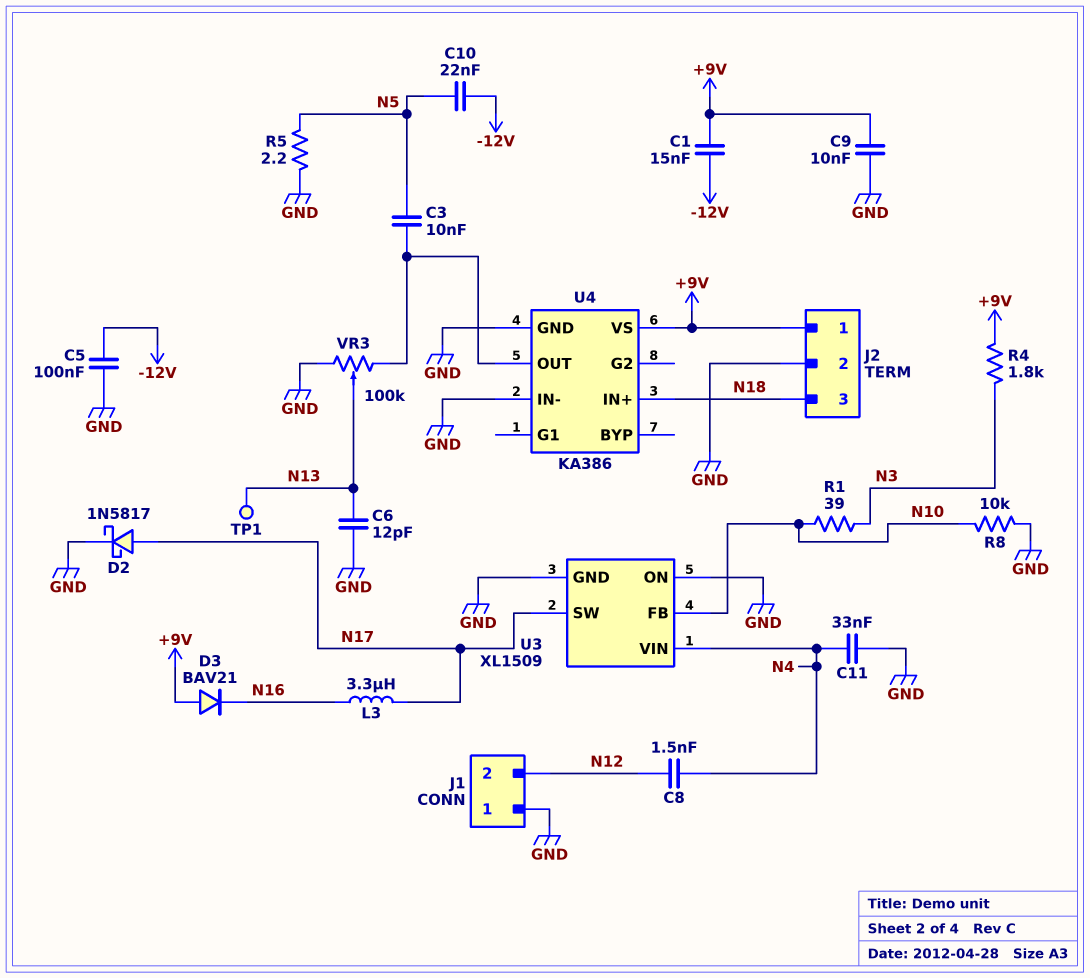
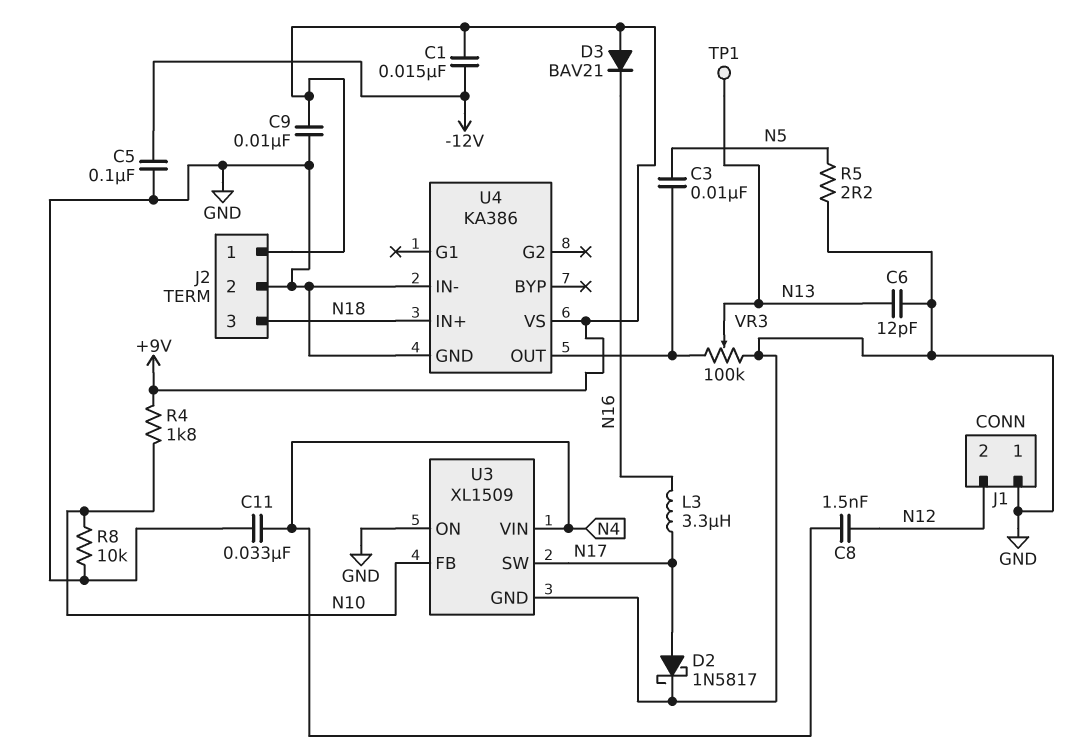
C10: 22nF (-12V, N5) -> none
R1: 39 (N3, N10) -> none
R4: 1.8k (+9V, N3) -> 1.8k (+9V, N10)

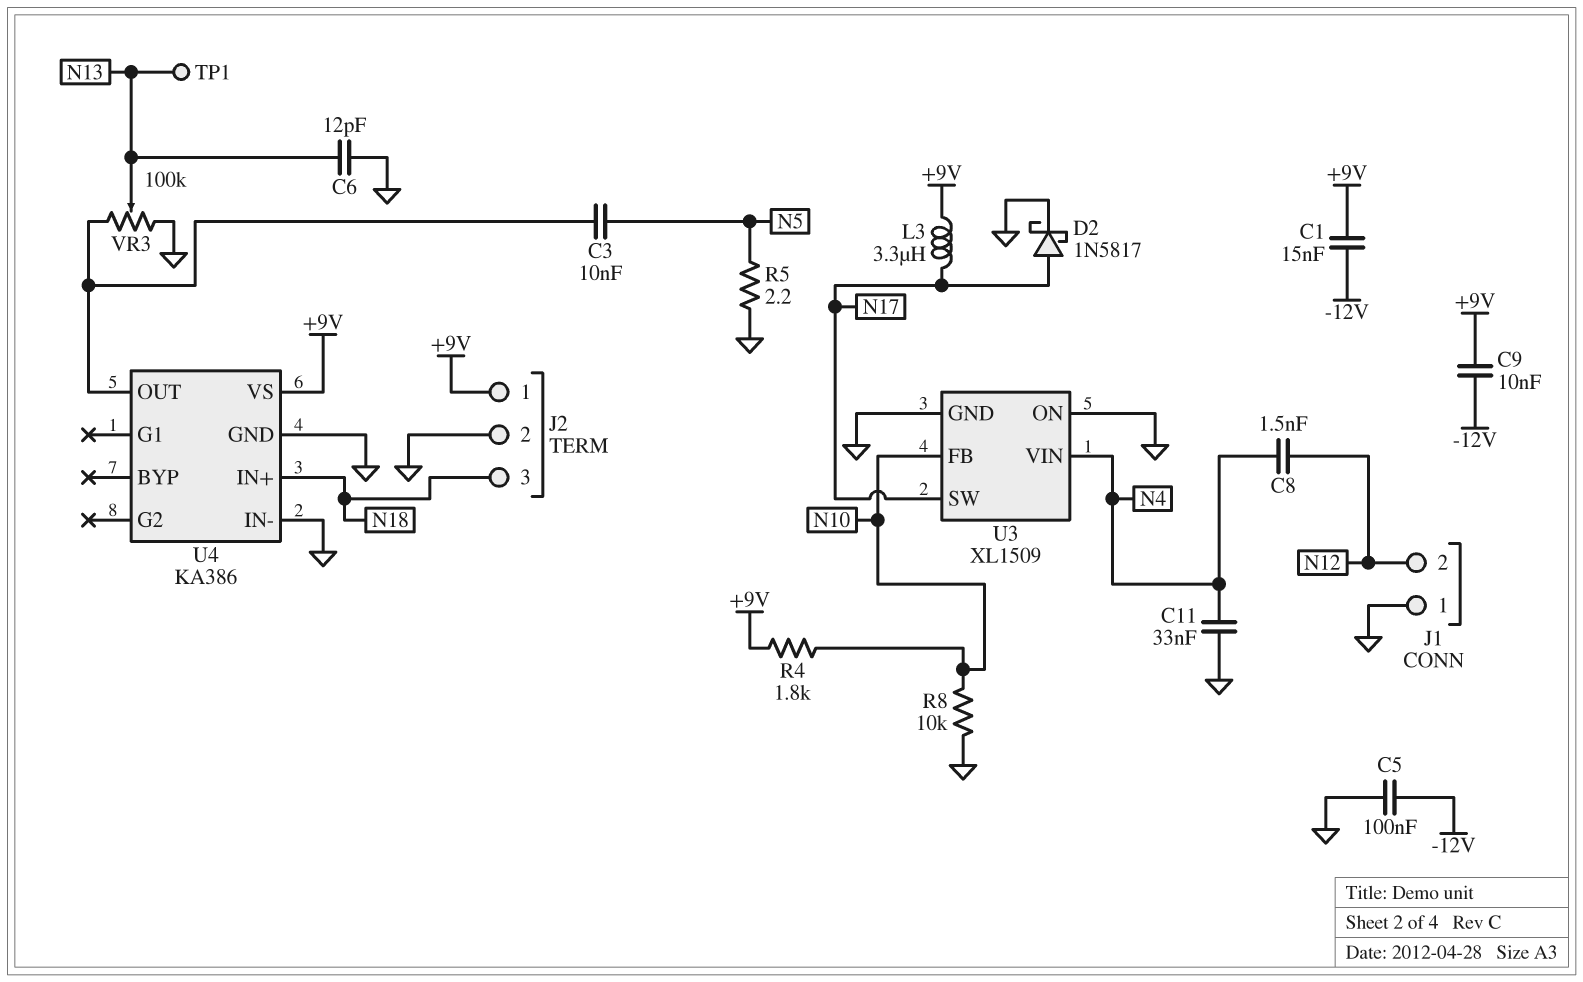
C9: 10nF (+9V, GND) -> 10nF (+9V, -12V)
D3: diode BAV21 (A +9V, K N16) -> none
L3: 3.3uH (N16, N17) -> 3.3uH (+9V, N17)

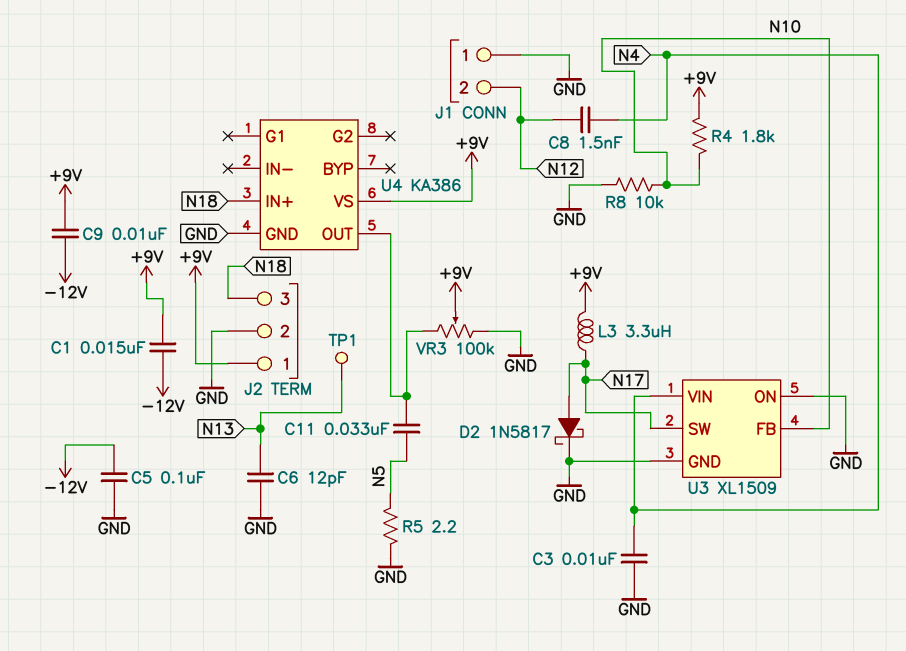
C3: 10nF (N5, U4/OUT) -> 10nF (GND, N4)
C11: 33nF (GND, N4) -> 33nF (N5, U4/OUT)
U4 pin IN-: GND -> none
VR3: 100k (GND, U4/OUT, wiper N13) -> 100k (GND, U4/OUT, wiper +9V)

